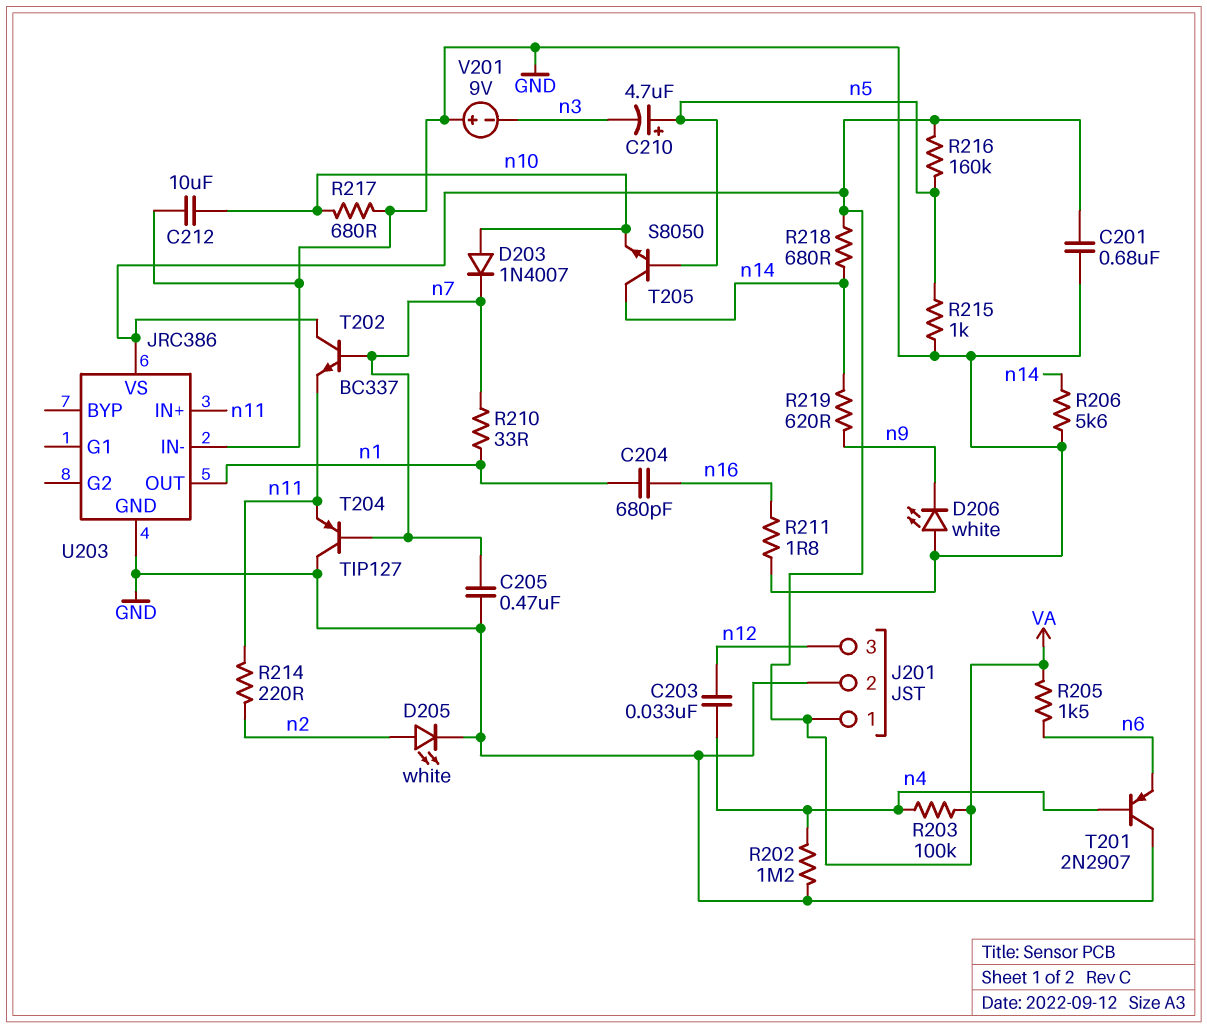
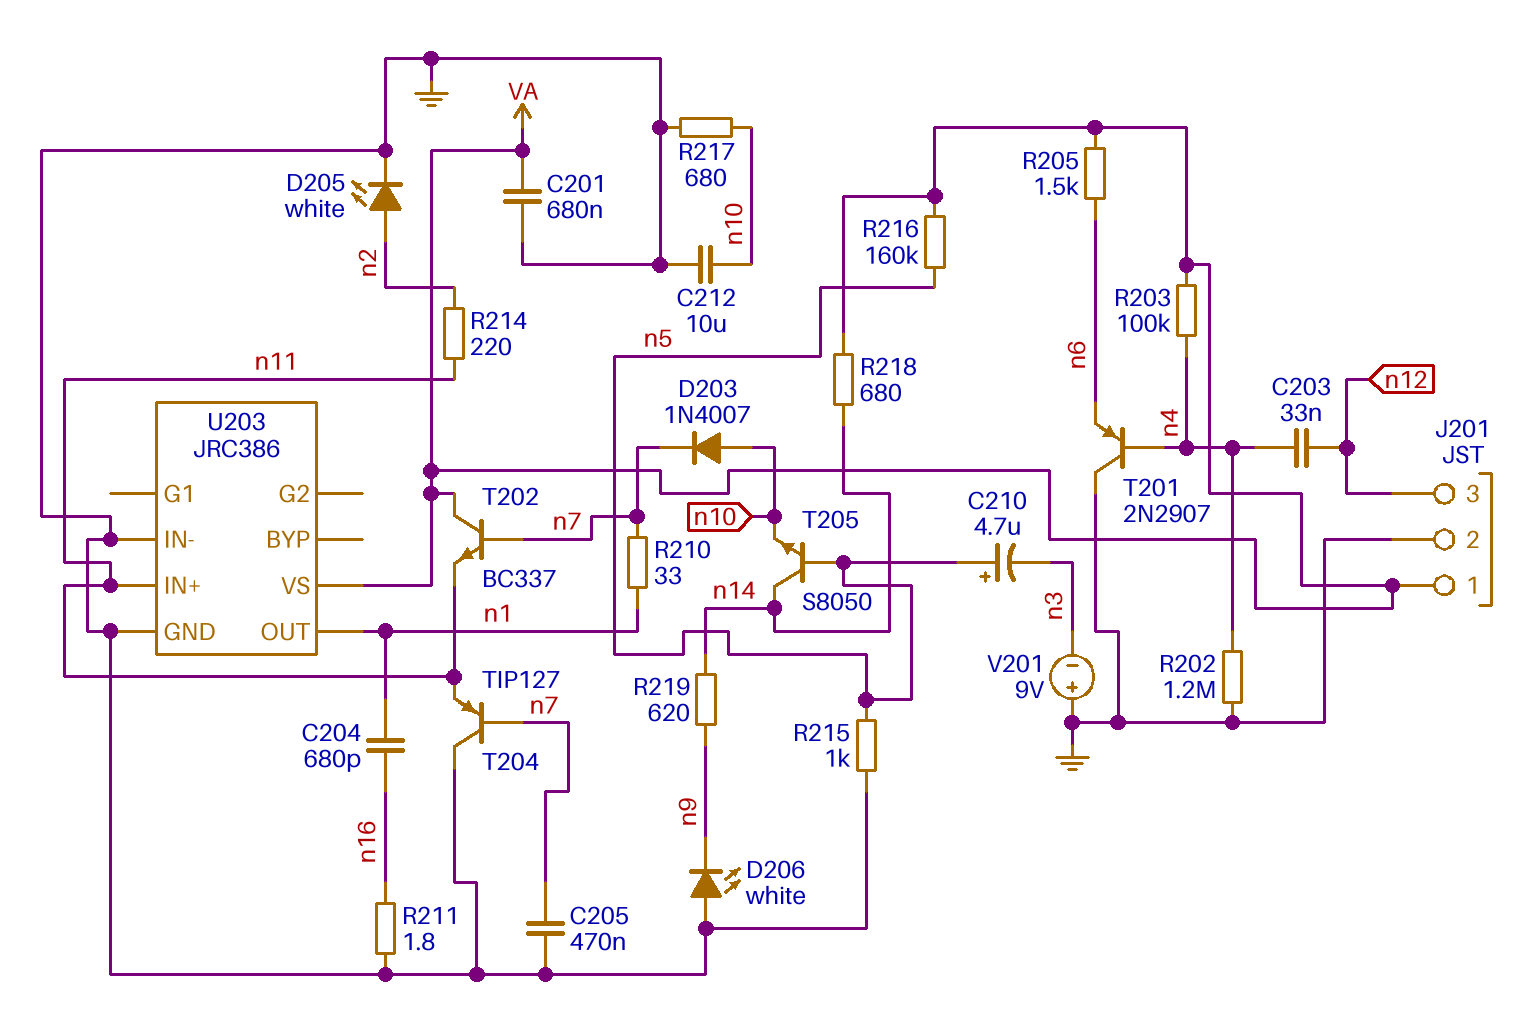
R206: 5.6k (GND, n14) -> none

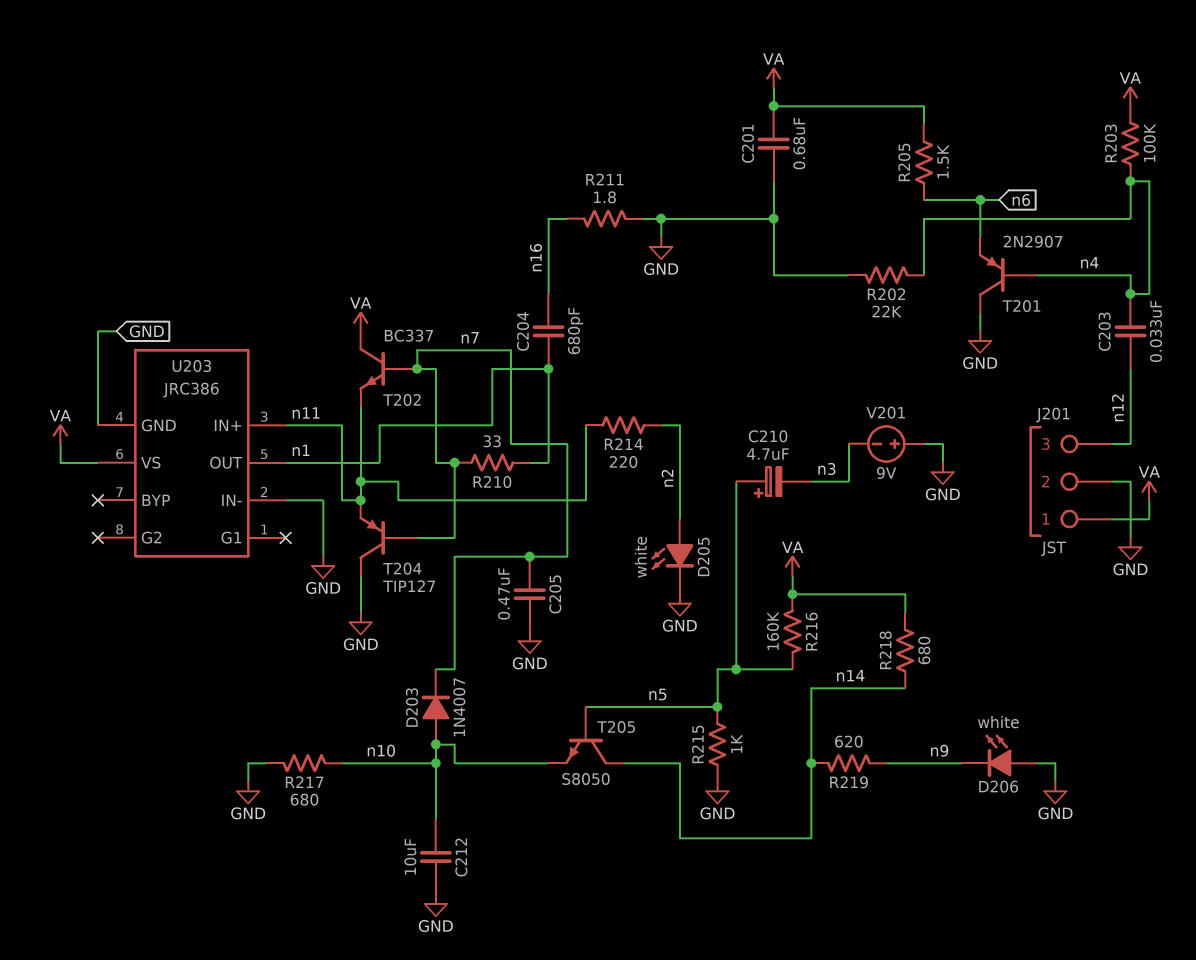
R202: 1.2M (GND, n4) -> 22k (GND, n4)

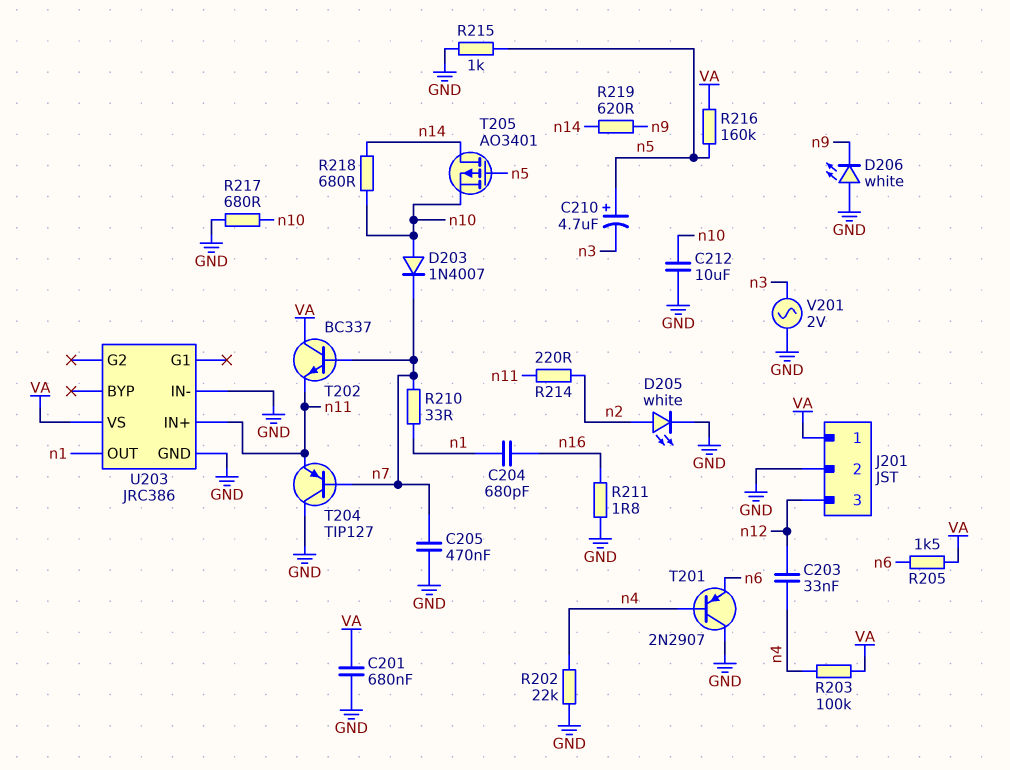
R218: 680 (VA, n14) -> 680 (n10, n14)
T205: NPN S8050 (B n5, C n14, E n10) -> PMOS AO3401 (G n5, D n14, S n10)
V201: 9V (plus GND, minus n3) -> AC 2V (GND, n3)

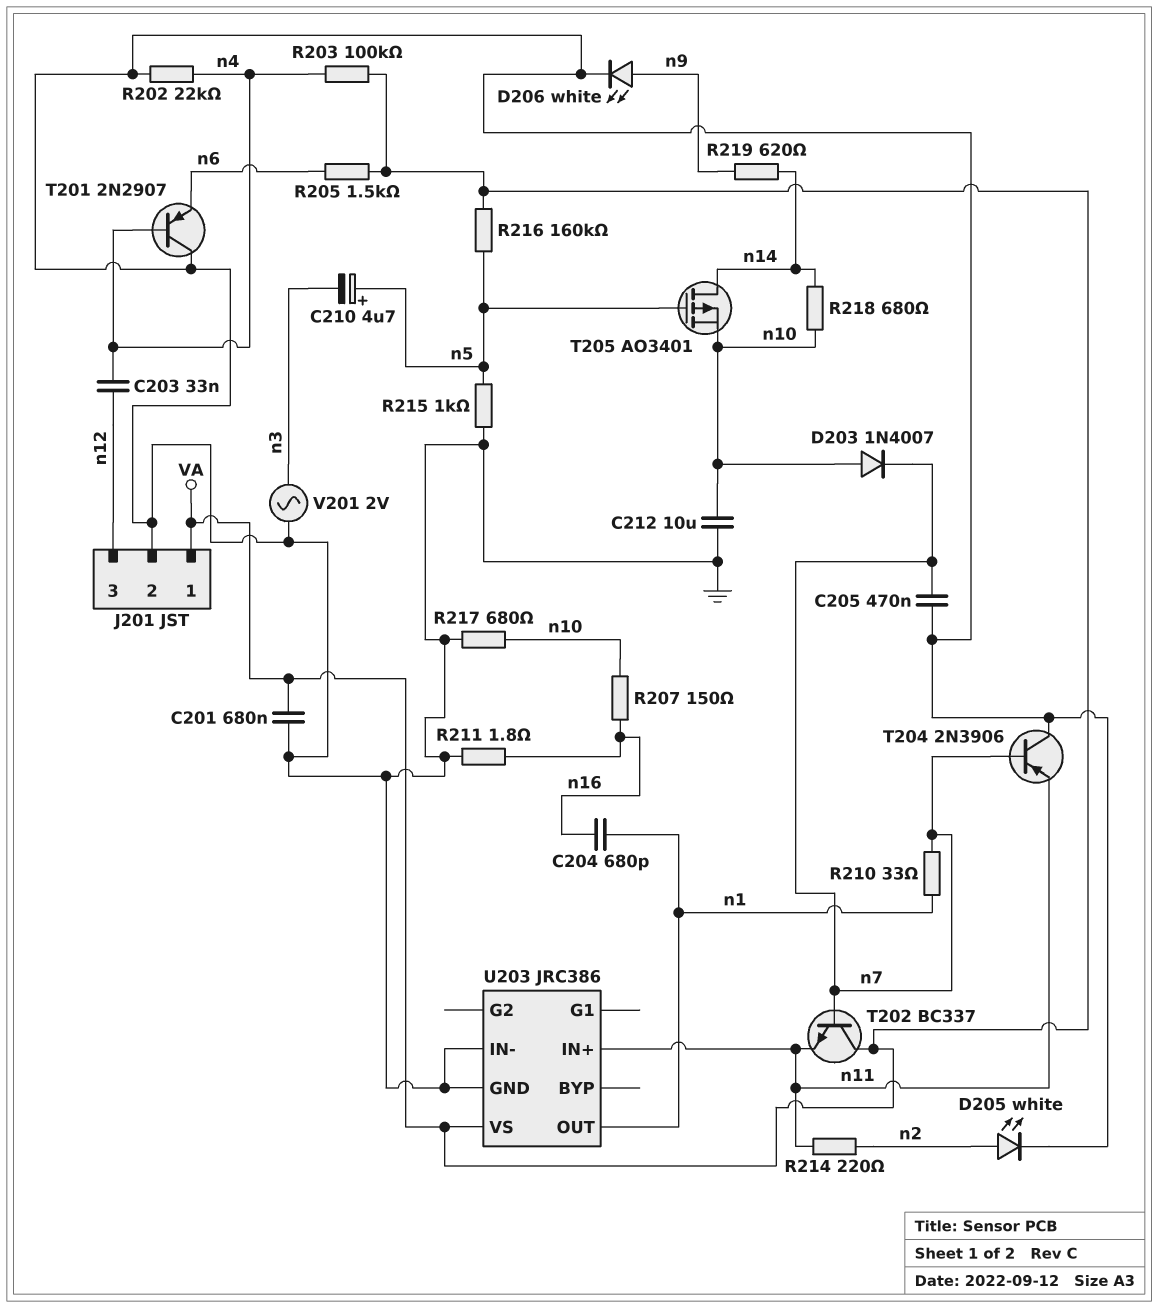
D206: LED white (A GND, K n9) -> LED white (A n9, K GND)
R207: none -> 150 (n10, n16)
T204: PNP TIP127 (B n7, C GND, E n11) -> PNP 2N3906 (B n7, C GND, E n11)

